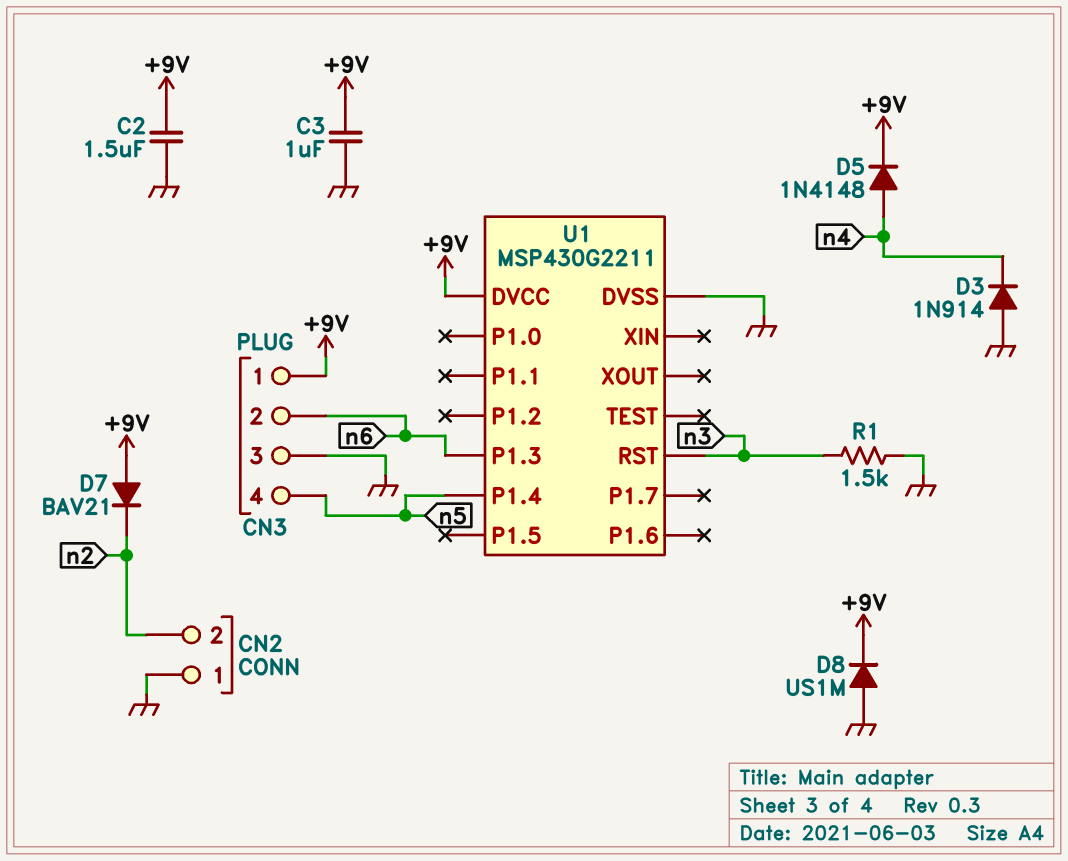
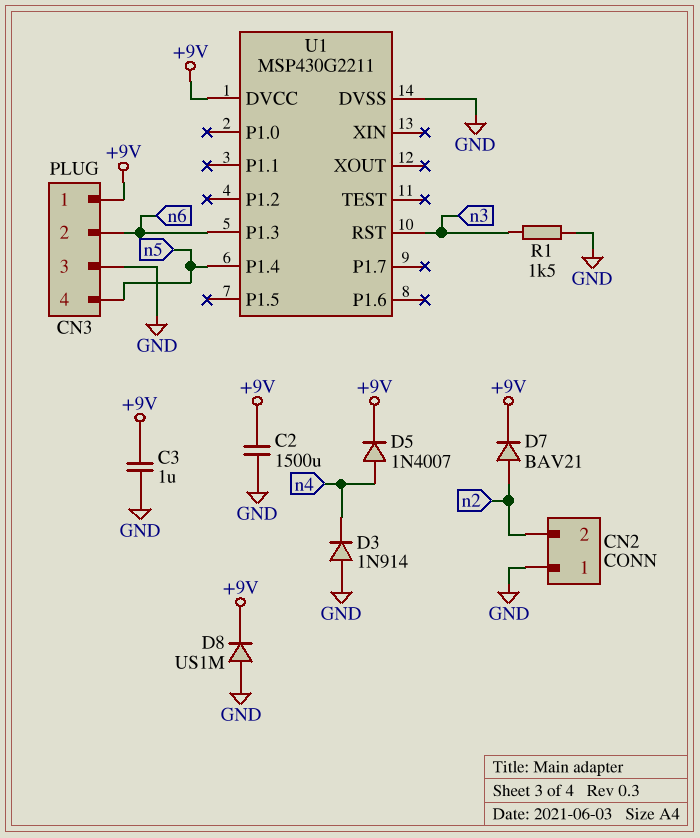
C2: 1.5uF (+9V, GND) -> 1500uF (+9V, GND)
D5: diode 1N4148 (A n4, K +9V) -> diode 1N4007 (A n4, K +9V)
D7: diode BAV21 (A +9V, K n2) -> diode BAV21 (A n2, K +9V)

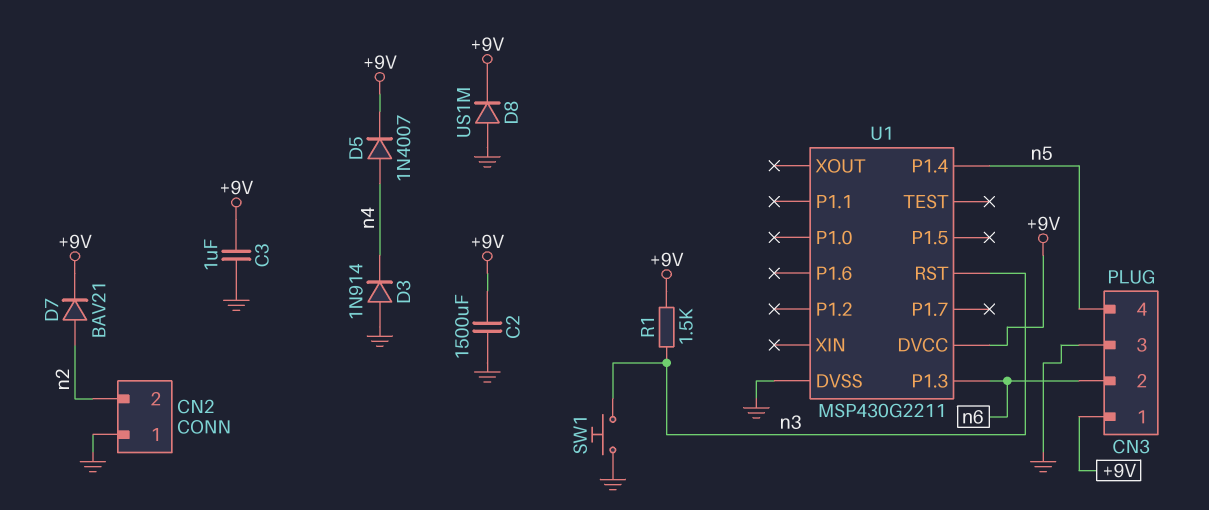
R1: 1.5k (GND, n3) -> 1.5k (+9V, n3)
SW1: none -> button (GND, n3)

